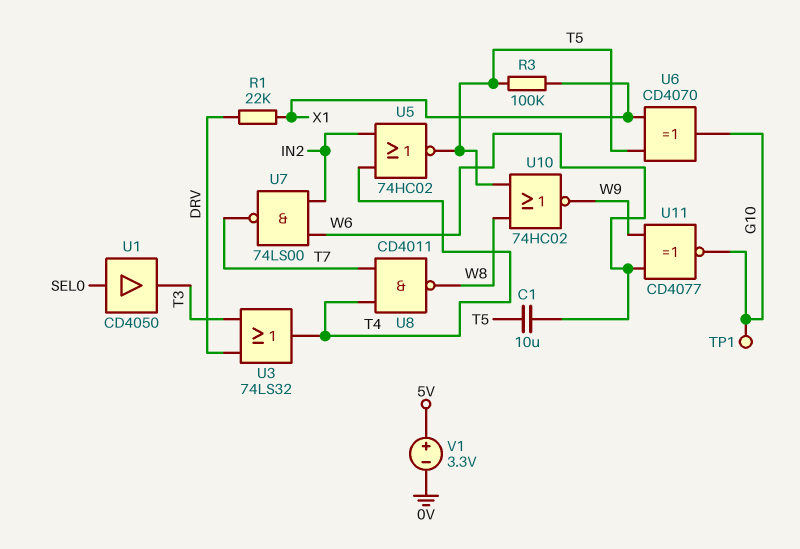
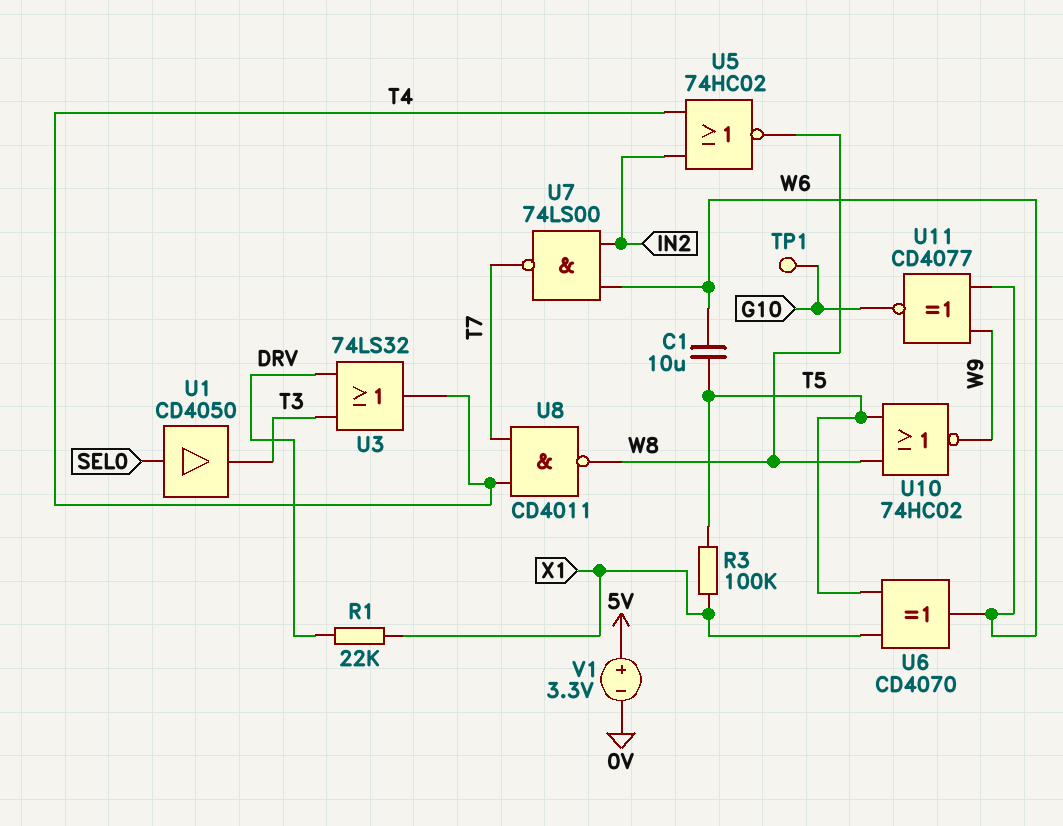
U5: NOR 74HC02 (in IN2, in T4, out T5) -> NOR 74HC02 (in IN2, in T4, out W8)
U6: XOR CD4070 (in T5, in X1, out G10) -> XOR CD4070 (in T5, in X1, out W6)

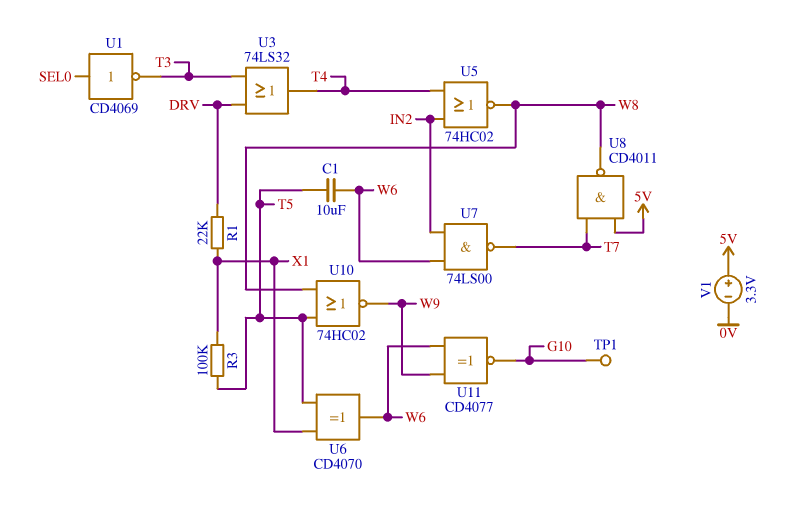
U1: buffer CD4050 (in SEL0, out T3) -> NOT CD4069 (in SEL0, out T3)
U8: NAND CD4011 (in T4, in T7, out W8) -> NAND CD4011 (in 5V, in T7, out W8)

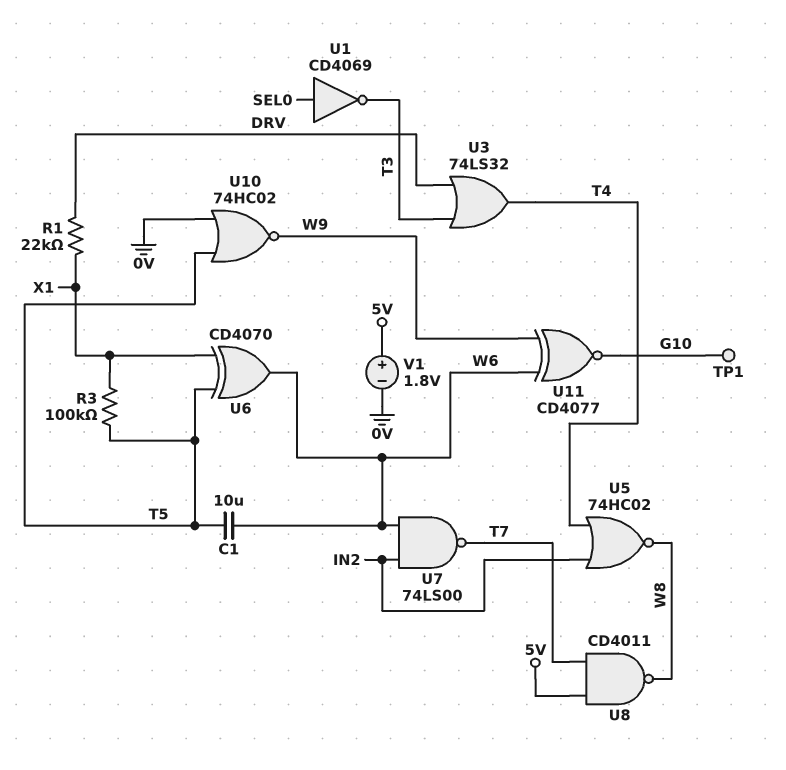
U10: NOR 74HC02 (in T5, in W8, out W9) -> NOR 74HC02 (in 0V, in T5, out W9)
V1: 3.3V (plus 5V, minus 0V) -> 1.8V (plus 5V, minus 0V)

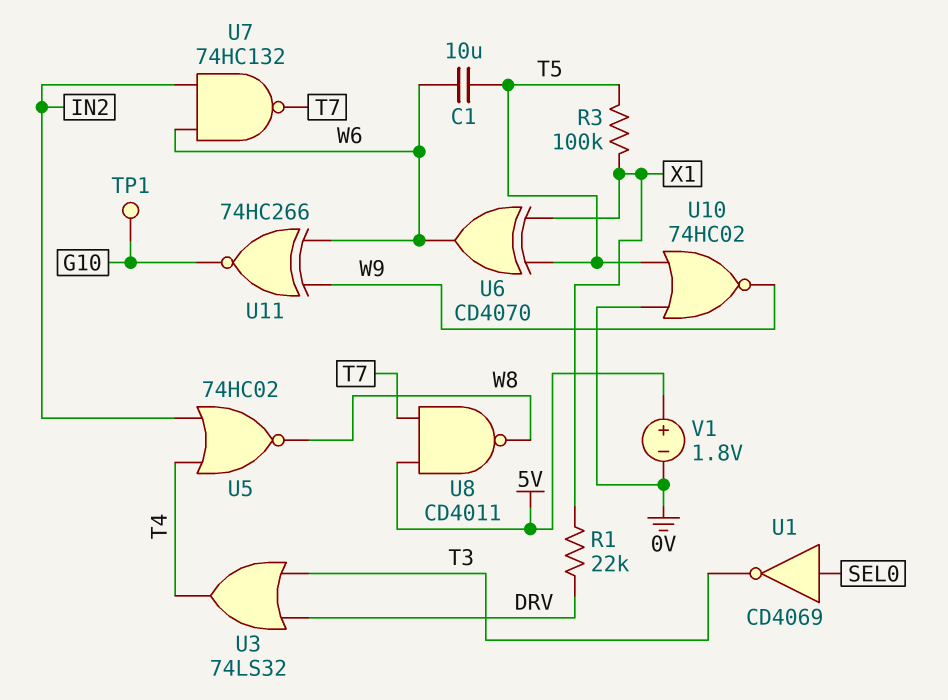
U7: NAND 74LS00 (in IN2, in W6, out T7) -> NAND 74HC132 (in IN2, in W6, out T7)
U11: XNOR CD4077 (in W6, in W9, out G10) -> XNOR 74HC266 (in W6, in W9, out G10)

